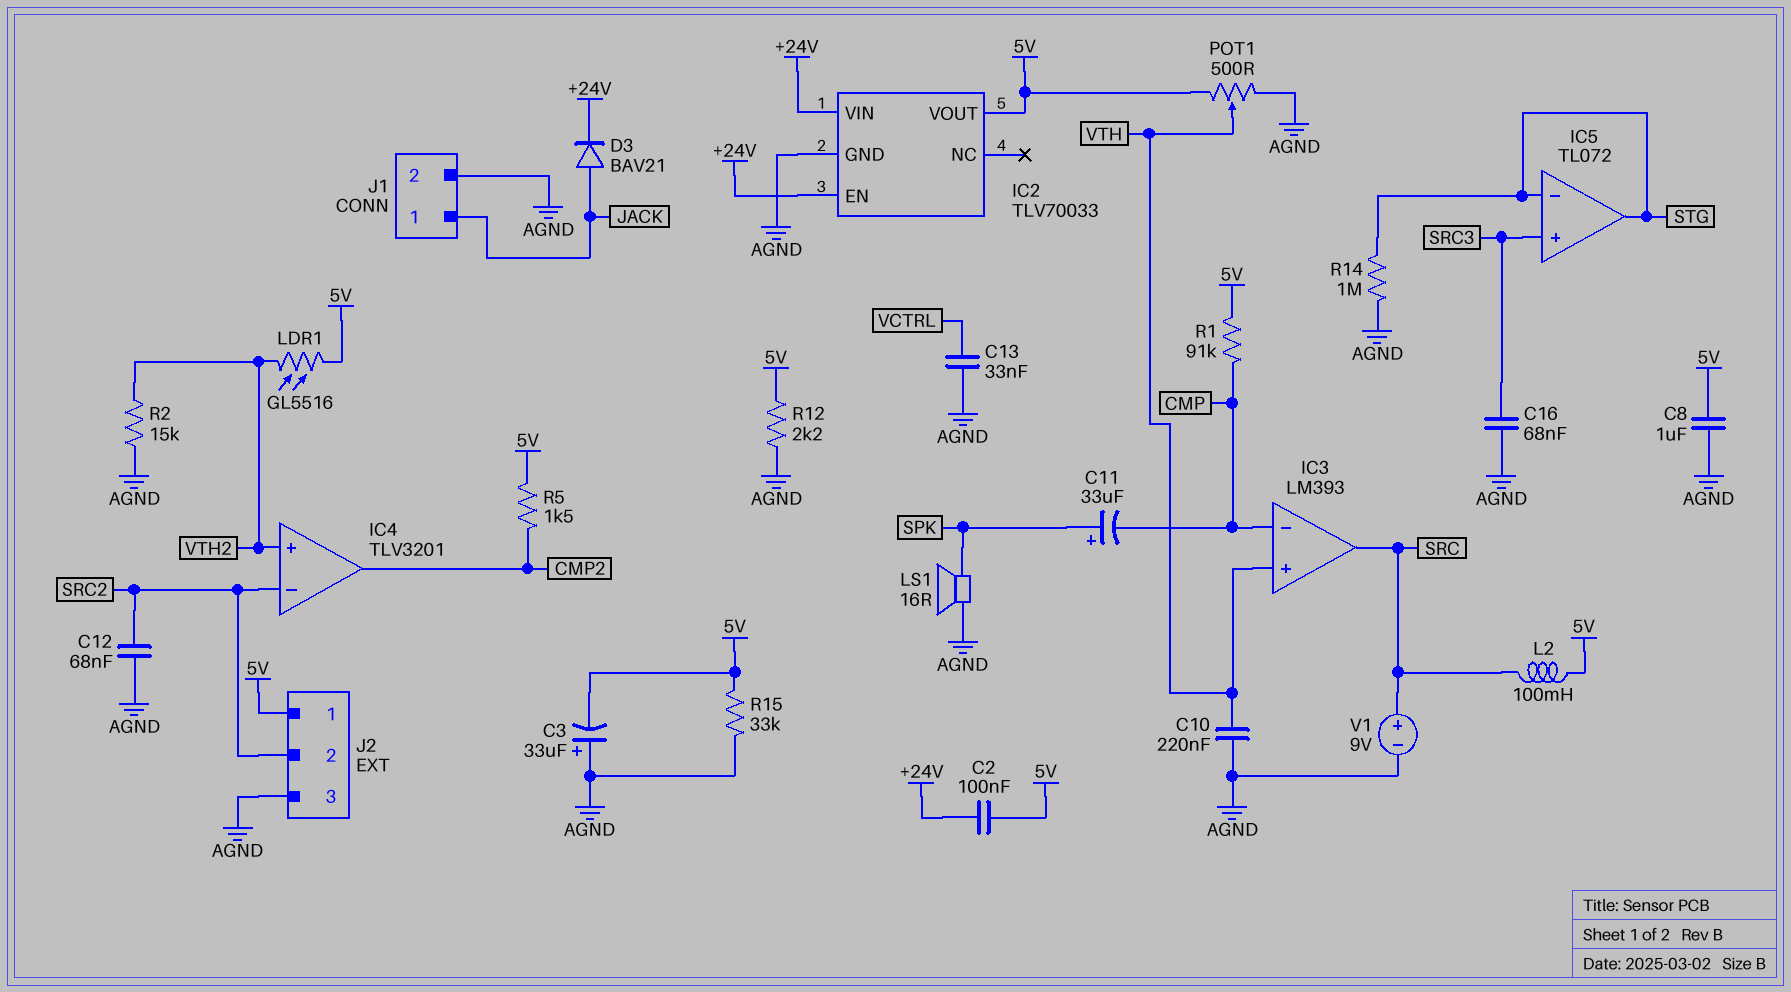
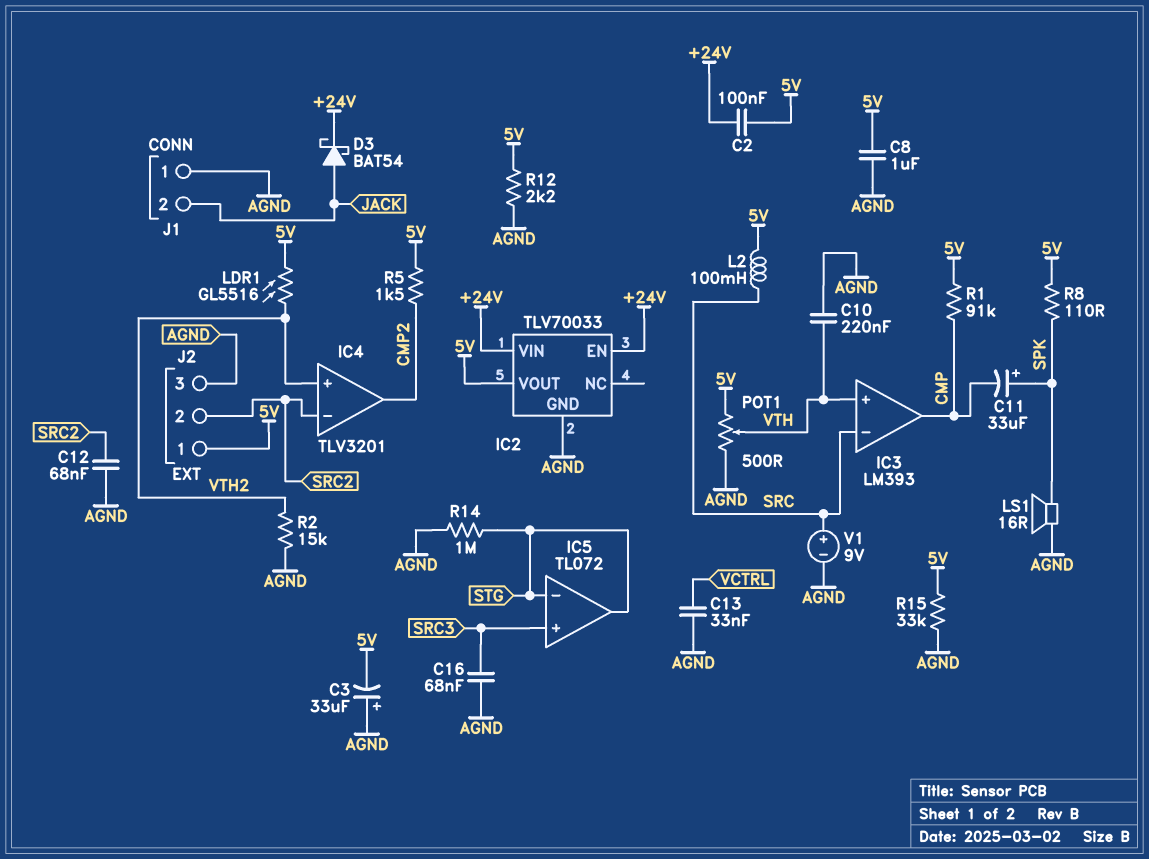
D3: diode BAV21 (A JACK, K +24V) -> schottky BAT54 (A JACK, K +24V)
IC3 pin in-: CMP -> SRC
IC3 pin out: SRC -> CMP
J1 pin 1: JACK -> AGND
J1 pin 2: AGND -> JACK
R8: none -> 110 (5V, SPK)

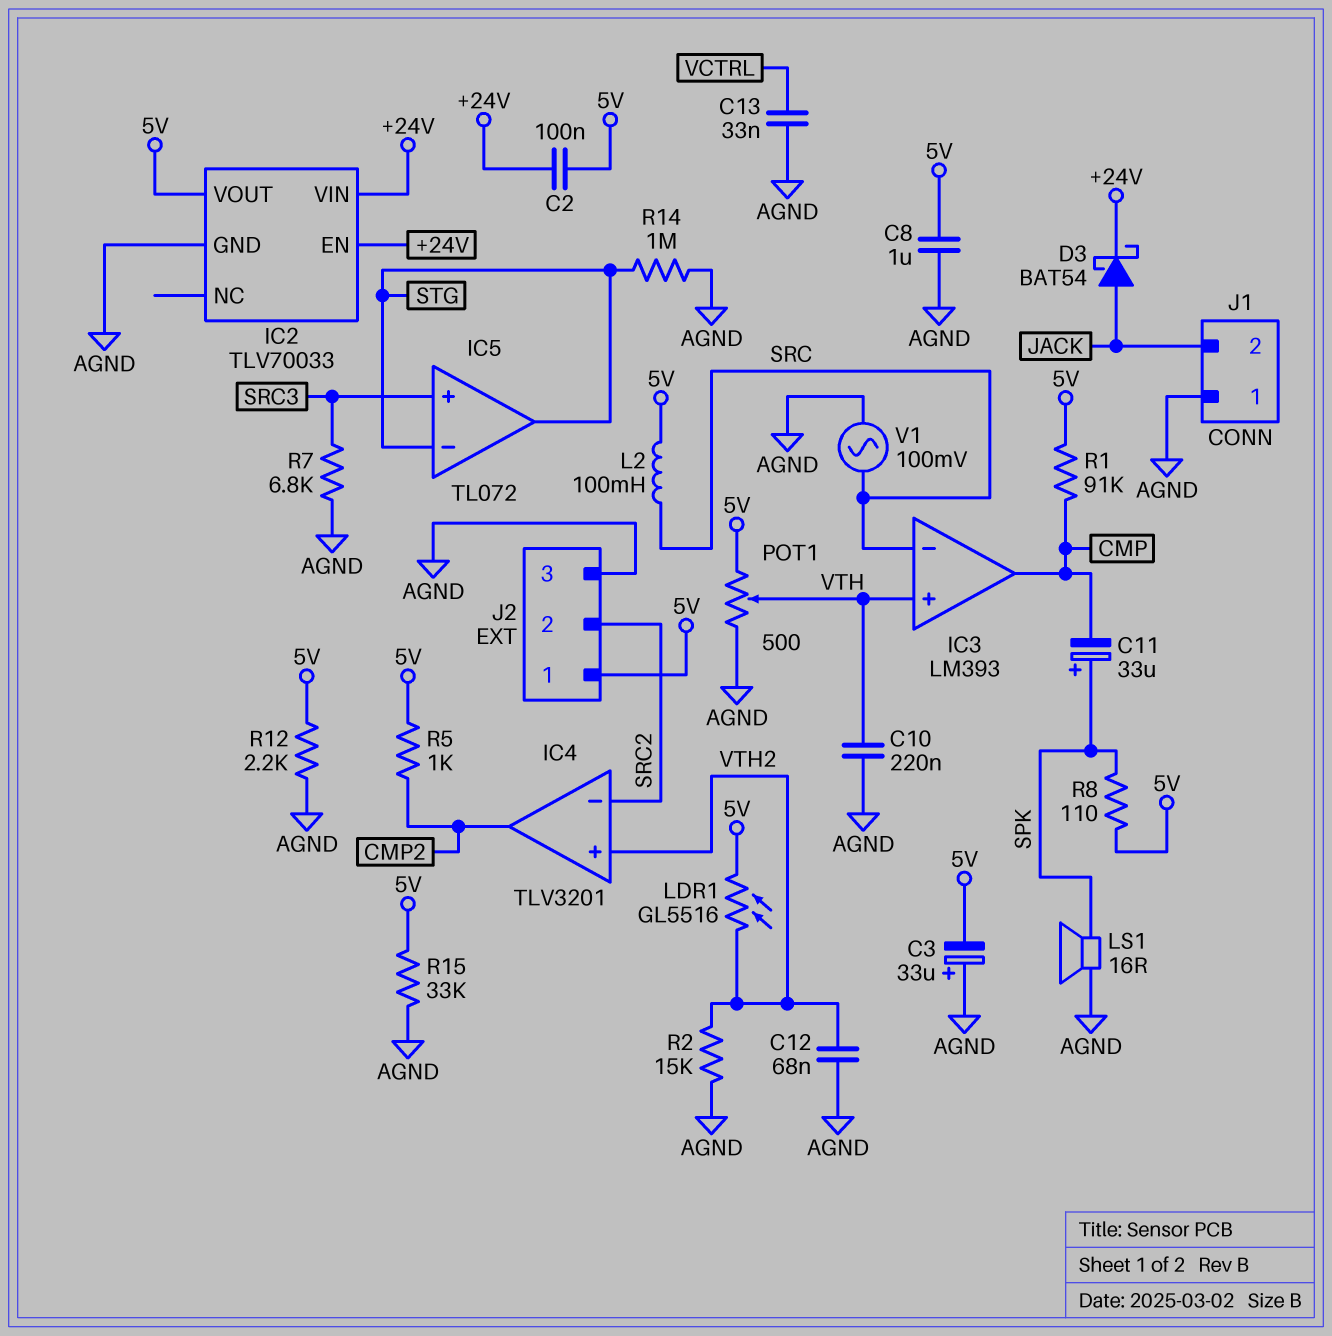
C12: 68nF (AGND, SRC2) -> 68nF (AGND, VTH2)
C16: 68nF (AGND, SRC3) -> none
R5: 1.5k (5V, CMP2) -> 1k (5V, CMP2)
R7: none -> 6.8k (AGND, SRC3)
V1: 9V (plus SRC, minus AGND) -> AC 100mV (AGND, SRC)

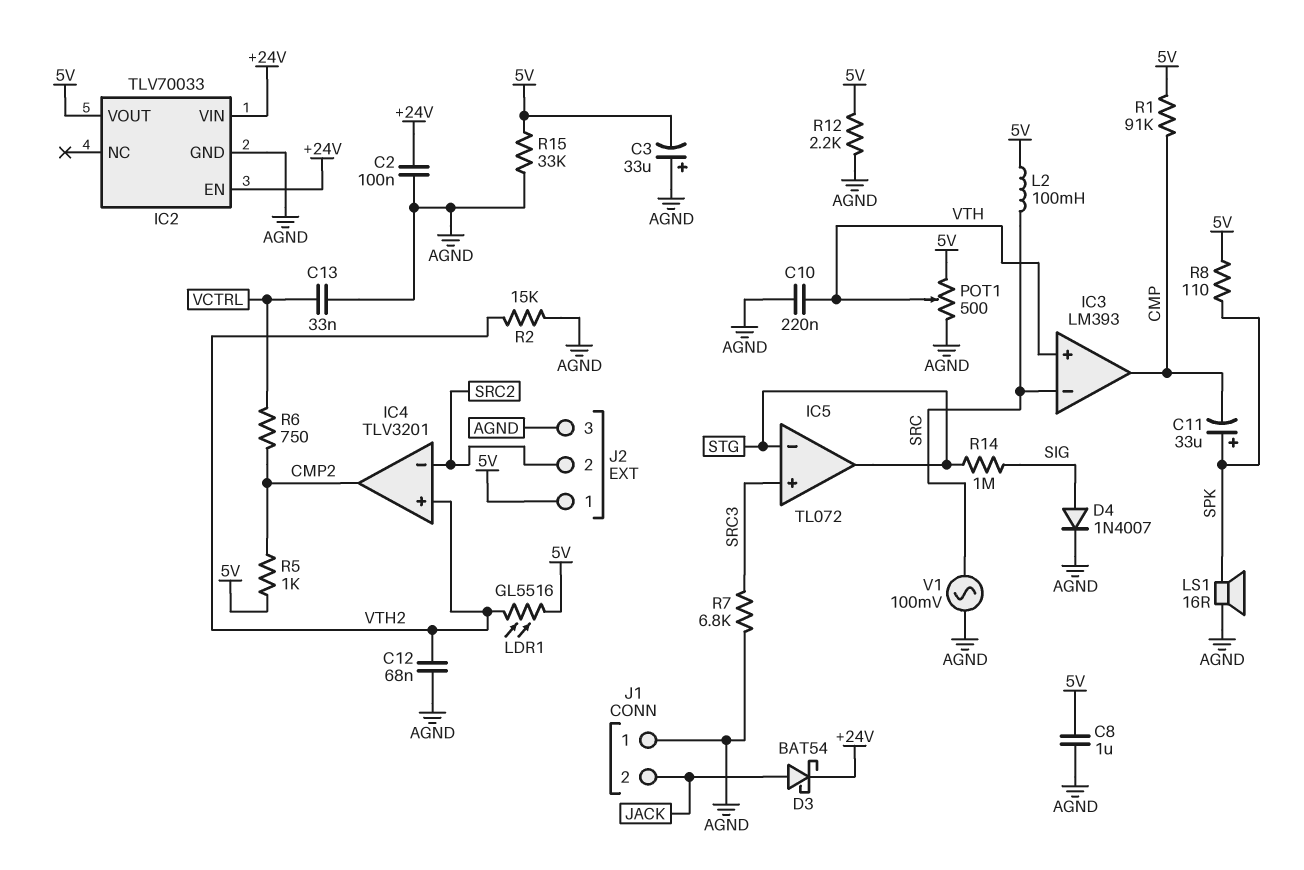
C2: 100nF (+24V, 5V) -> 100nF (+24V, AGND)
D4: none -> diode 1N4007 (A SIG, K AGND)
R6: none -> 750 (CMP2, VCTRL)
R14: 1M (AGND, STG) -> 1M (SIG, STG)

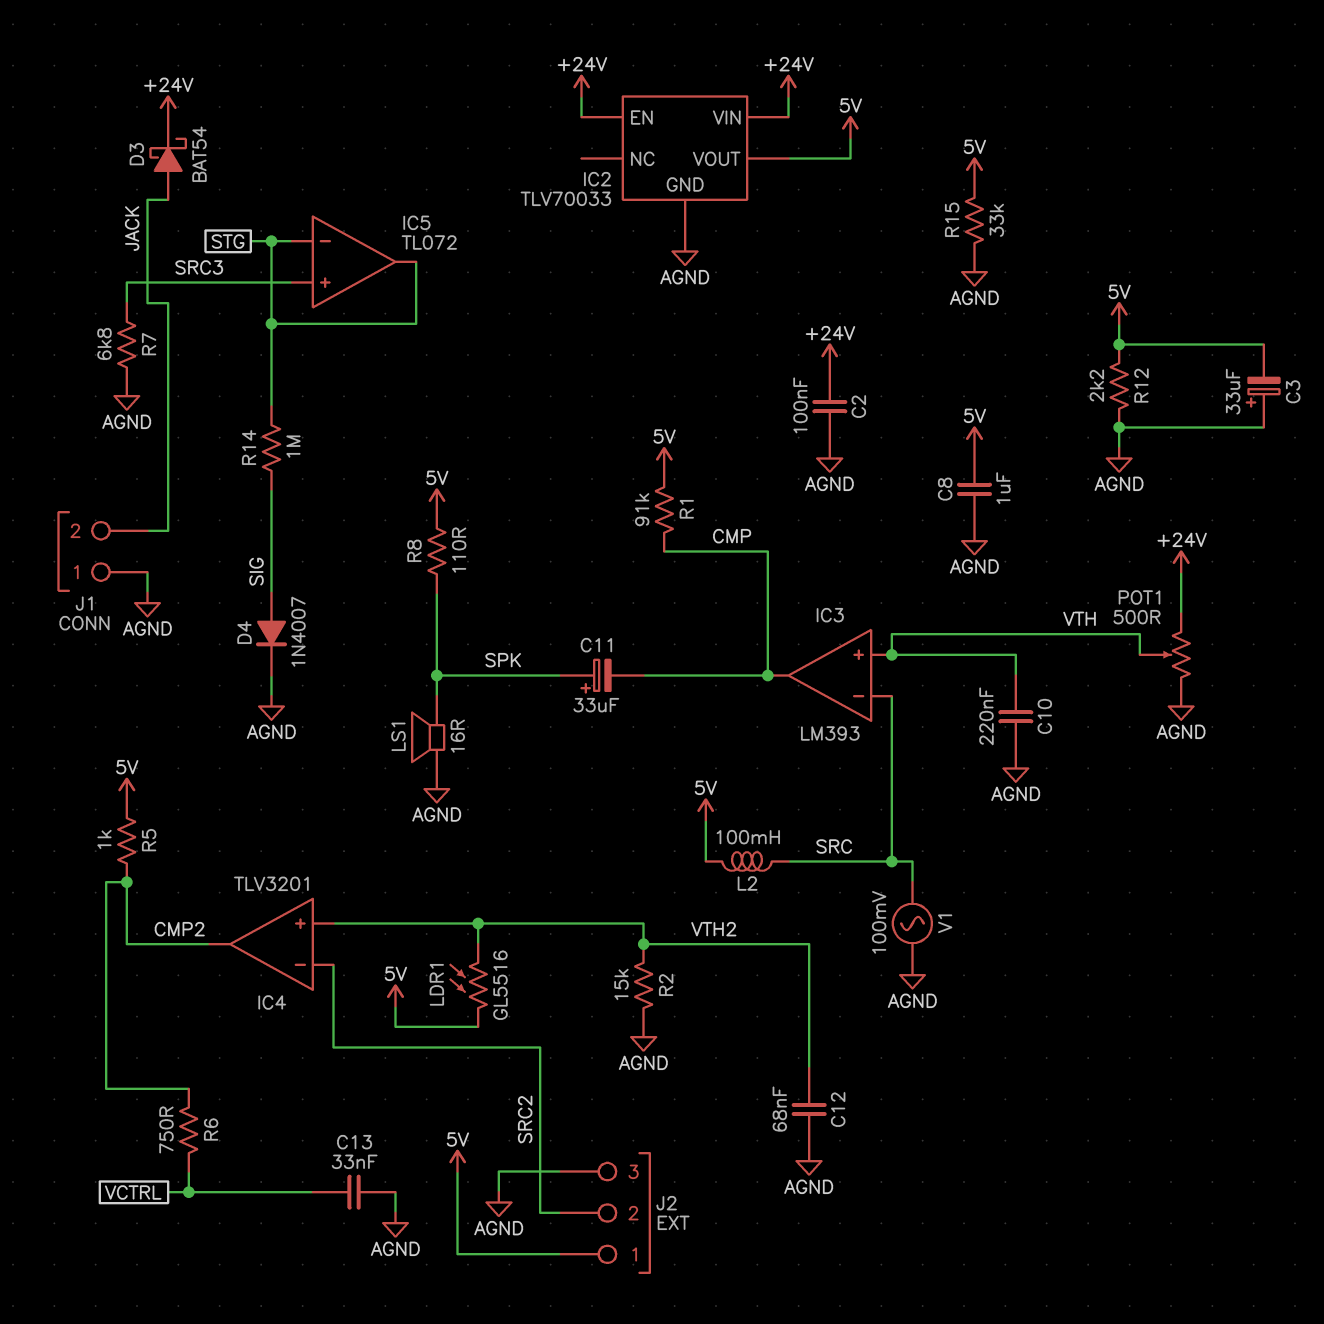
POT1: 500 (5V, AGND, wiper VTH) -> 500 (+24V, AGND, wiper VTH)

